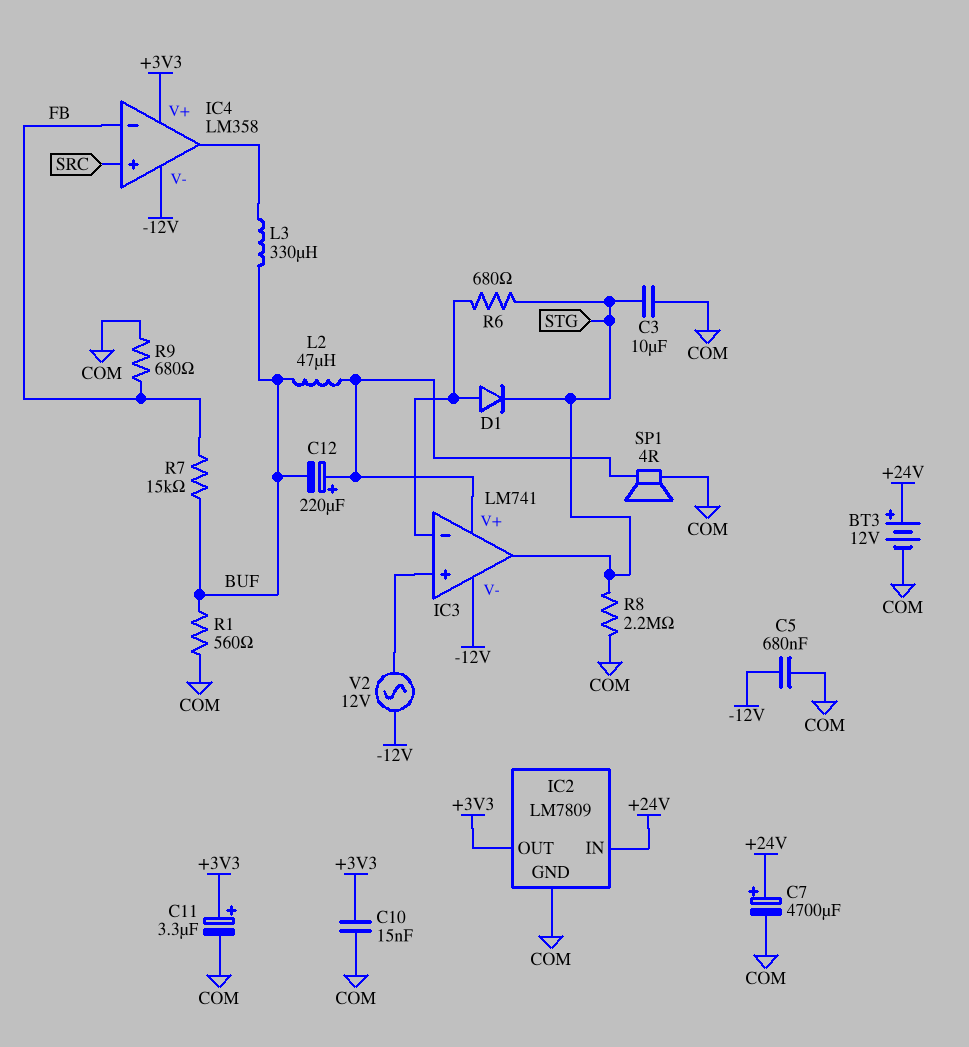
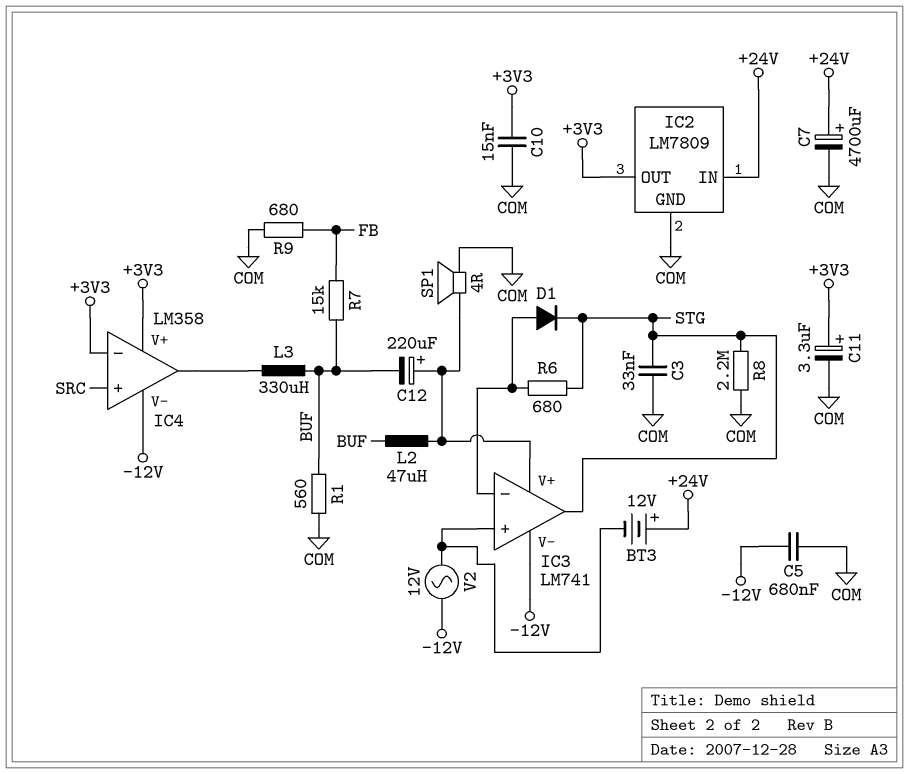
BT3: 12V (plus +24V, minus COM) -> 12V (plus +24V, minus IC3/in+)
C3: 10uF (COM, STG) -> 33nF (COM, STG)
IC4 pin in-: FB -> +3V3

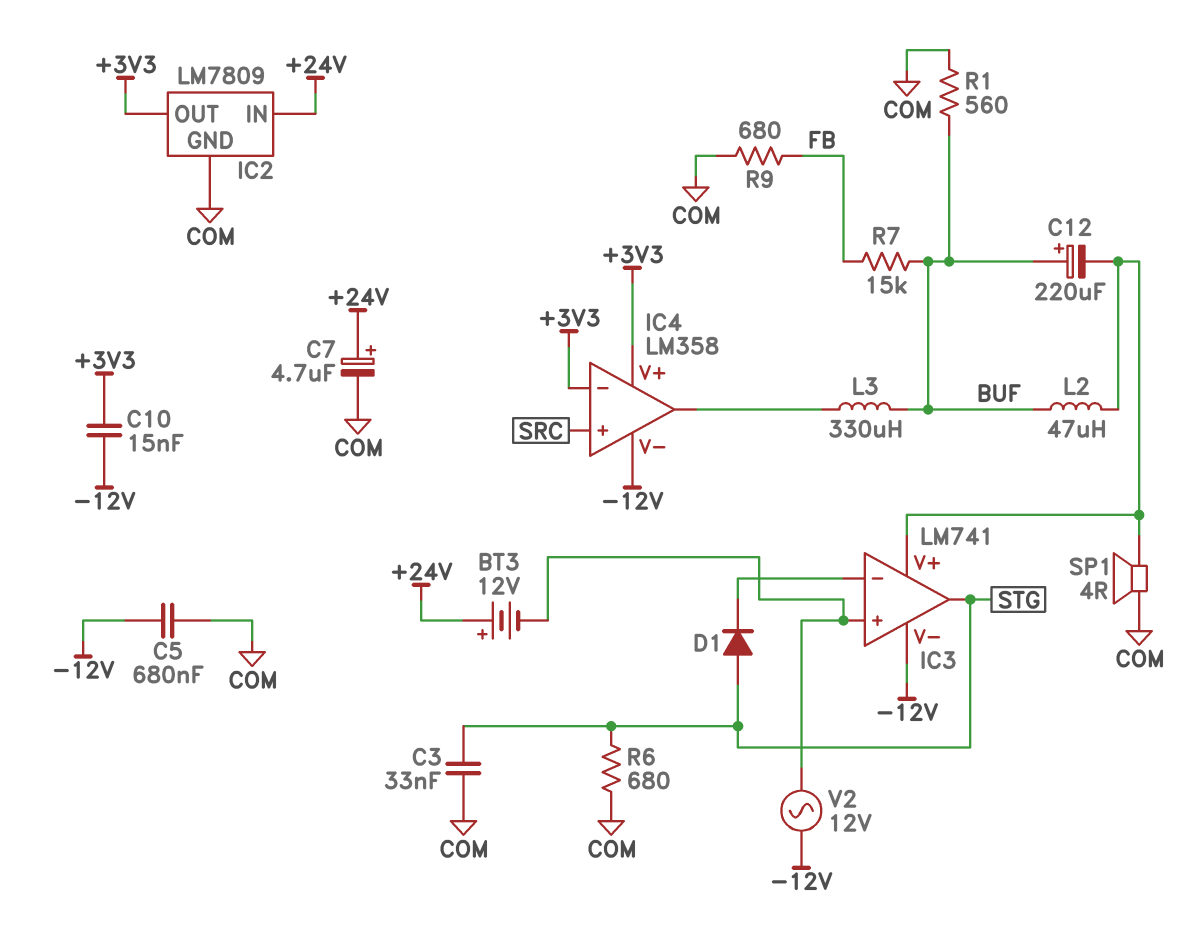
C7: 4700uF (plus +24V, minus COM) -> 4.7uF (plus +24V, minus COM)
C10: 15nF (+3V3, COM) -> 15nF (+3V3, -12V)
C11: 3.3uF (plus +3V3, minus COM) -> none
C12: 220uF (plus IC3/V+, minus BUF) -> 220uF (plus BUF, minus IC3/V+)
D1: diode (A IC3/in-, K STG) -> diode (A STG, K IC3/in-)
R6: 680 (IC3/in-, STG) -> 680 (COM, STG)
R8: 2.2M (COM, STG) -> none

